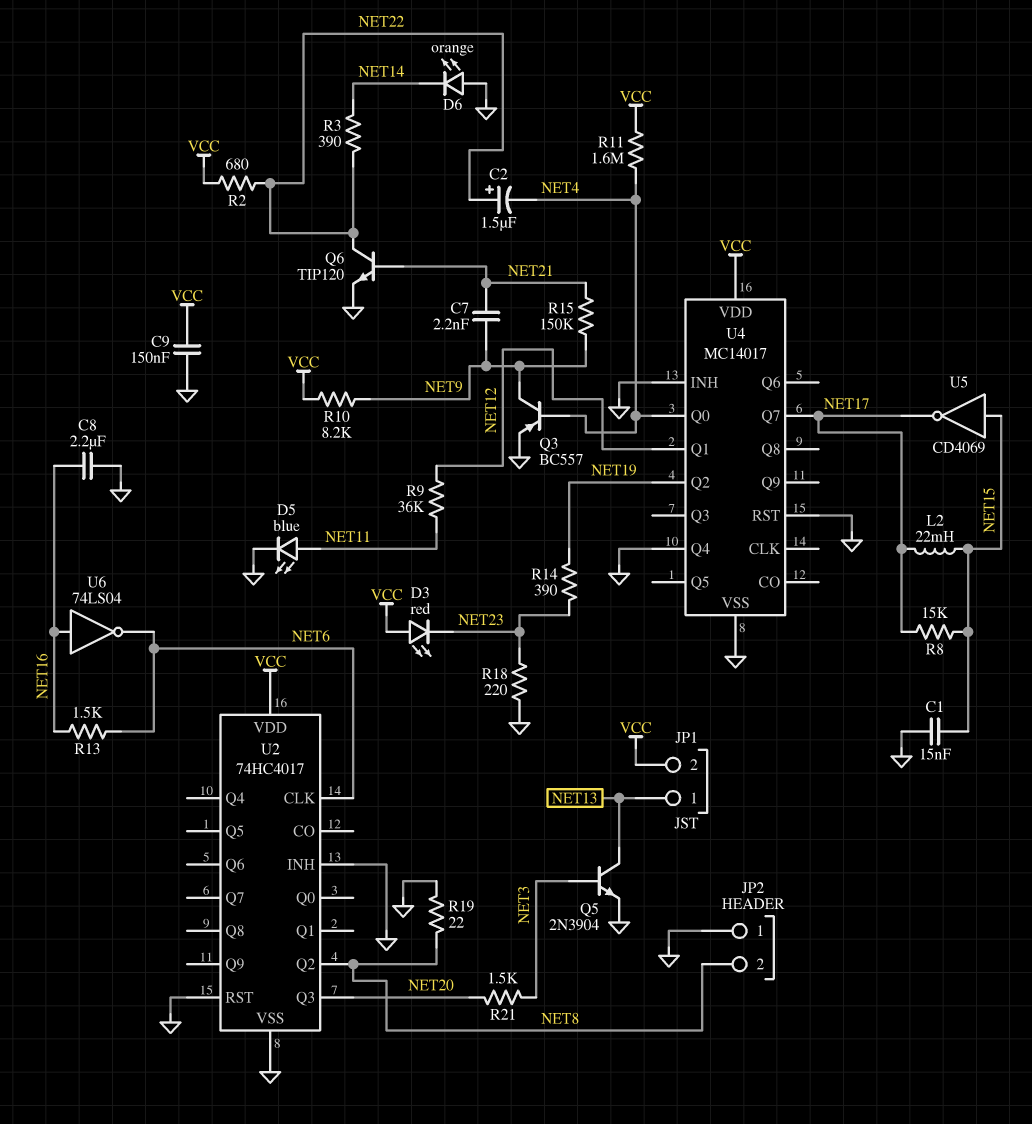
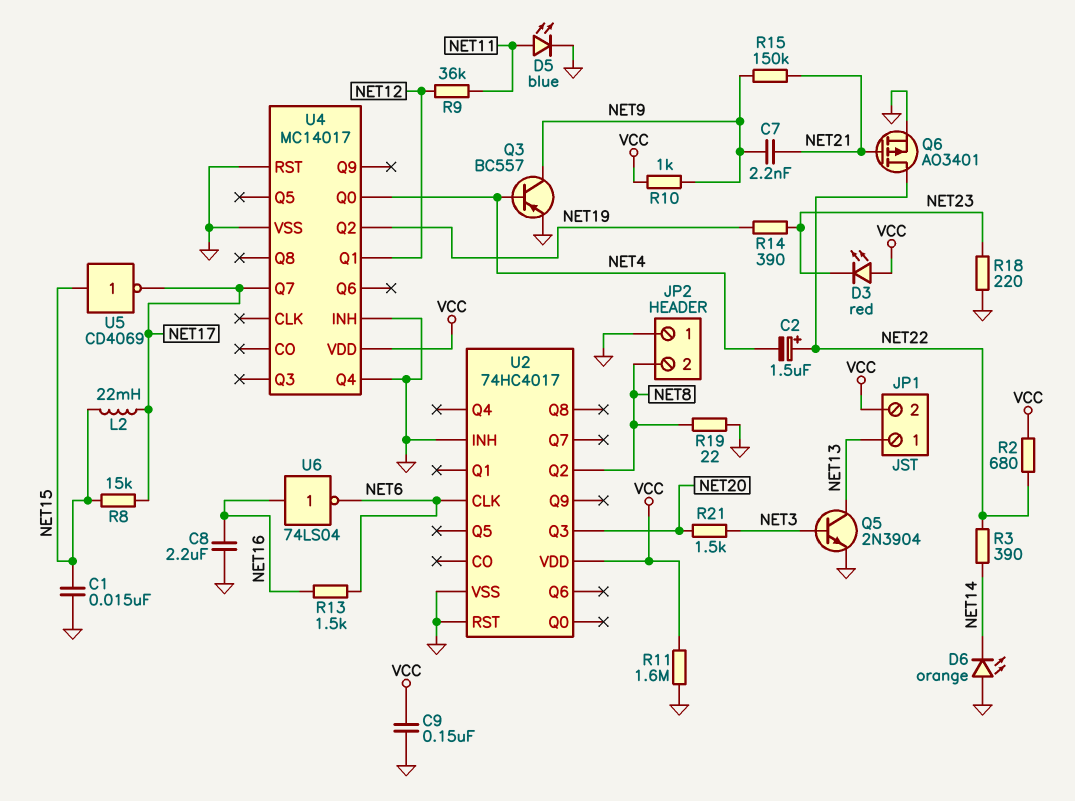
Q6: NPN TIP120 (B NET21, C NET22, E GND) -> PMOS AO3401 (G NET21, D NET22, S GND)
R10: 8.2k (NET9, VCC) -> 1k (NET9, VCC)
R11: 1.6M (NET4, VCC) -> 1.6M (GND, VCC)

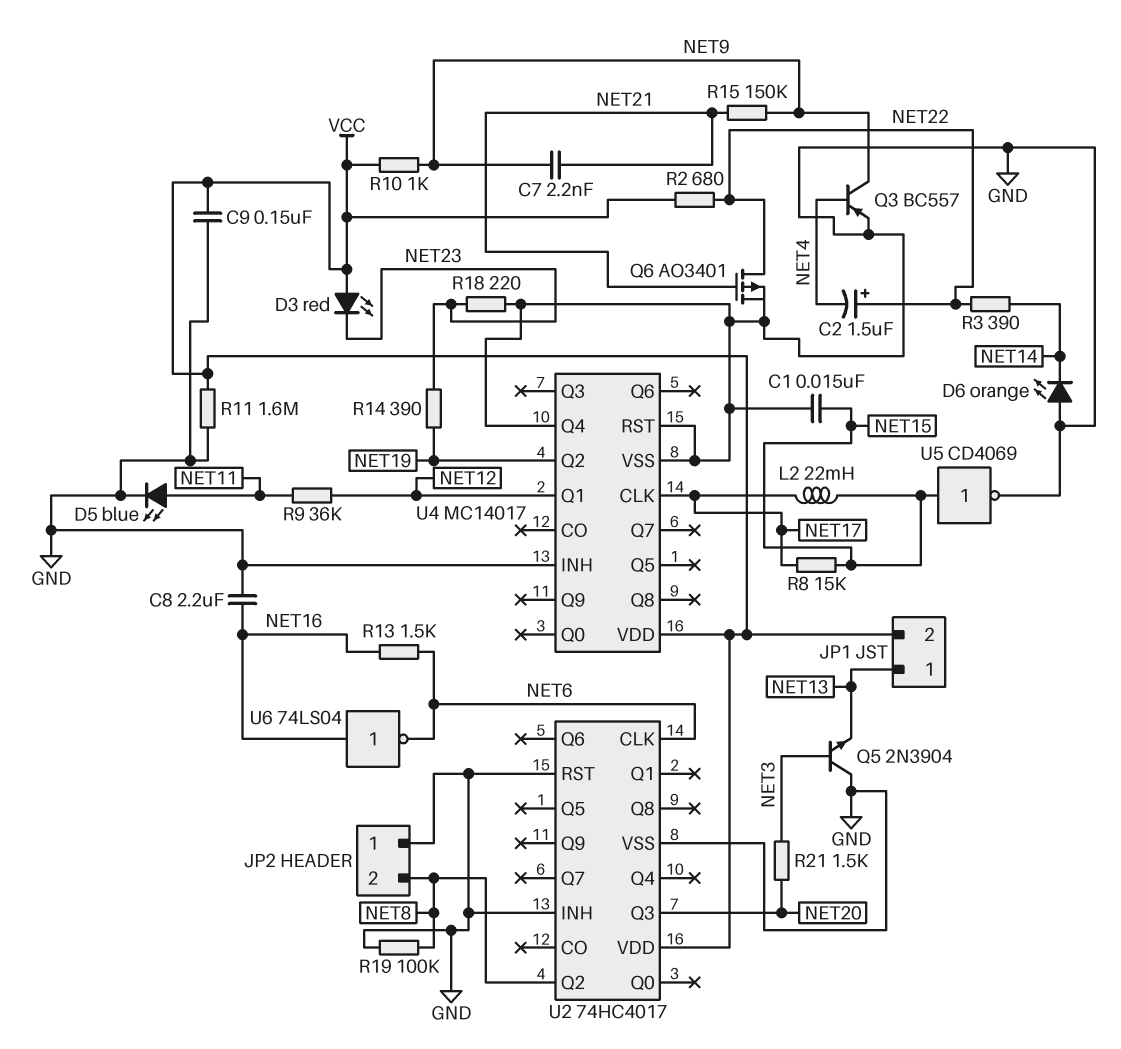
Q5: NPN 2N3904 (B NET3, C NET13, E GND) -> NPN 2N3904 (B NET3, C GND, E NET13)
R19: 22 (GND, NET8) -> 100k (GND, NET8)
U4 pin CLK: none -> NET17
U4 pin Q0: NET4 -> none
U4 pin Q7: NET17 -> none
U5: NOT CD4069 (in NET15, out NET17) -> NOT CD4069 (in NET15, out GND)

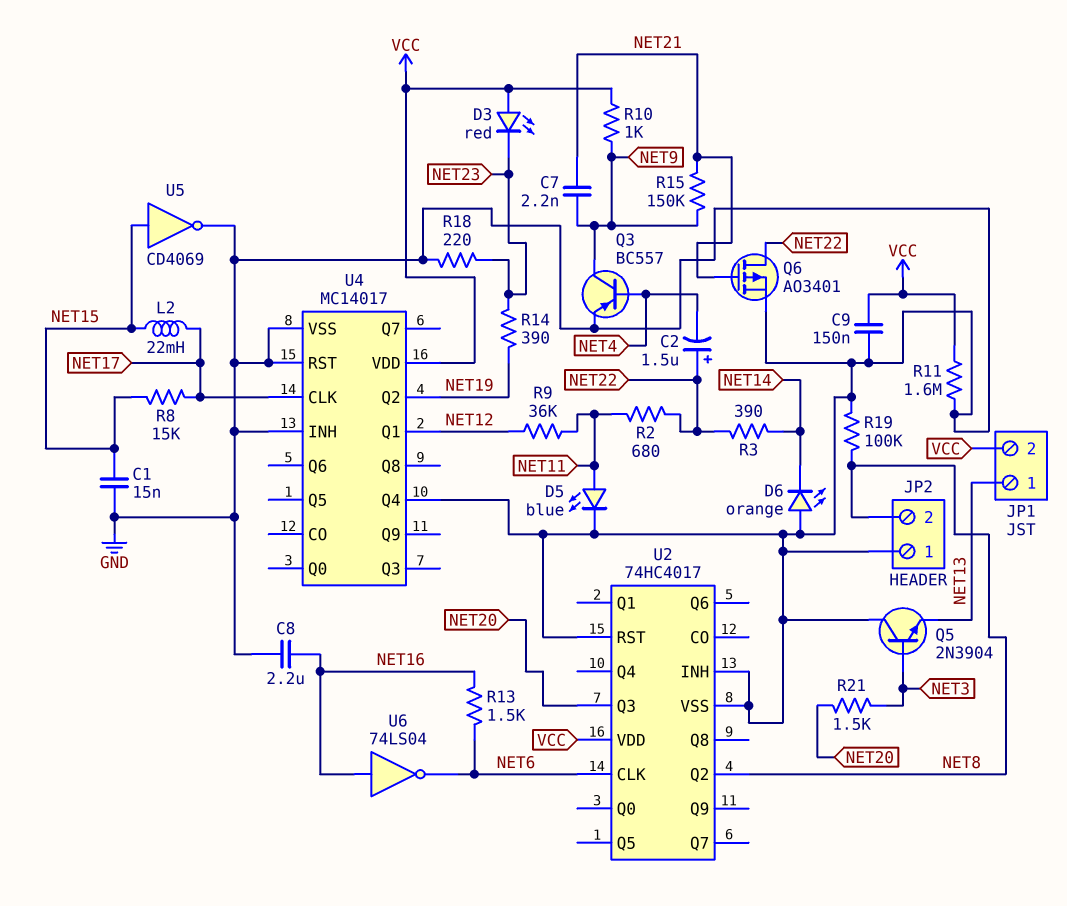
R2: 680 (NET22, VCC) -> 680 (NET11, NET22)

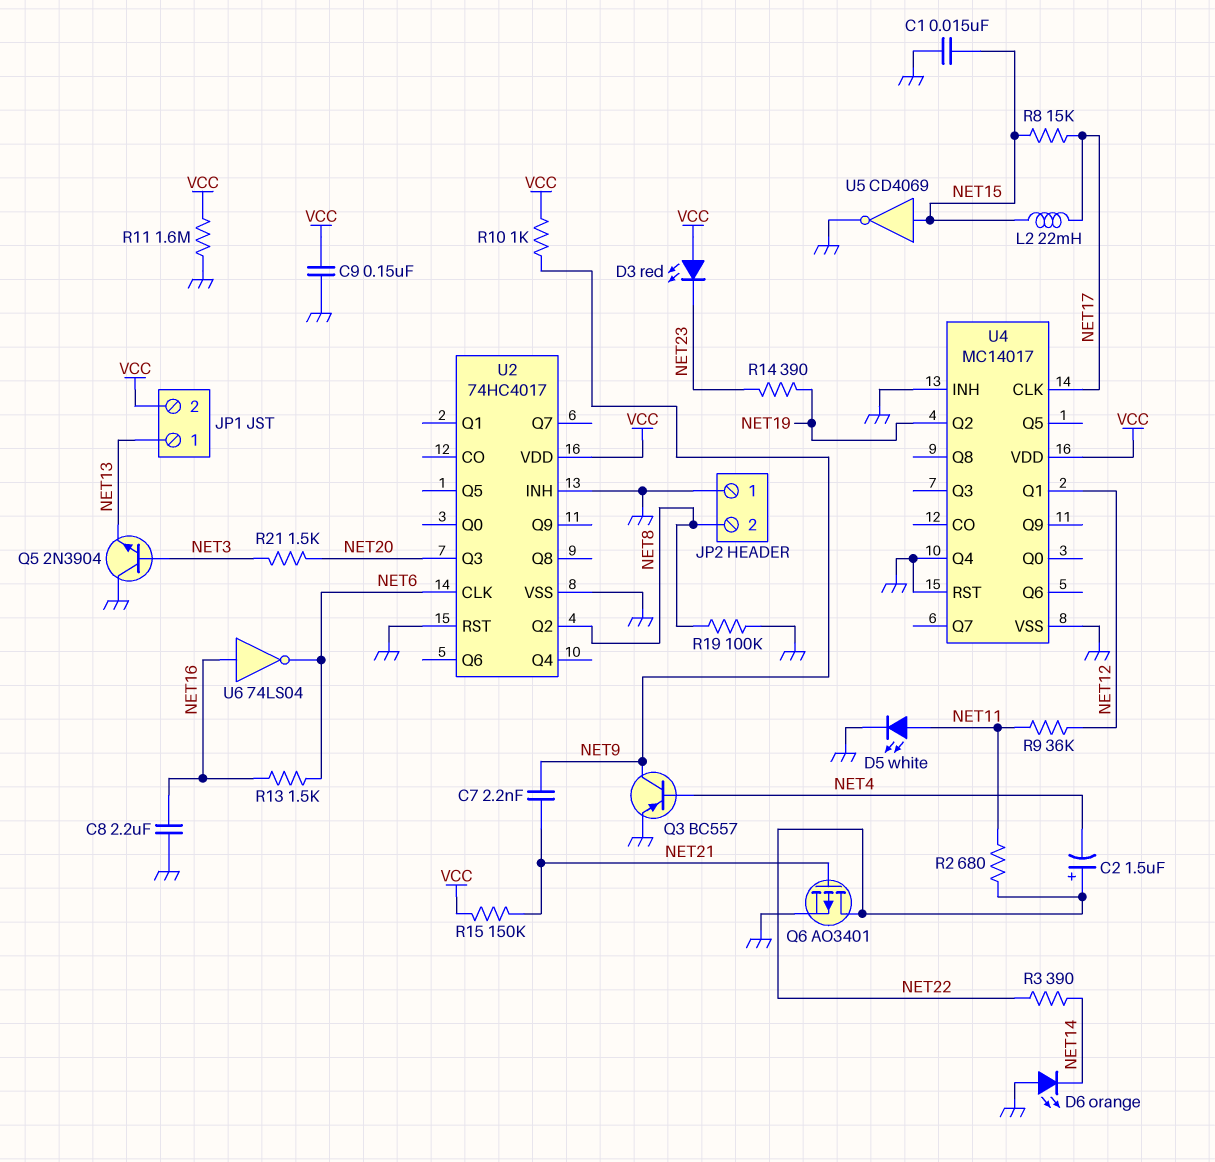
D5: LED blue (A NET11, K GND) -> LED white (A NET11, K GND)
R15: 150k (NET9, NET21) -> 150k (NET21, VCC)
R18: 220 (GND, NET23) -> none

